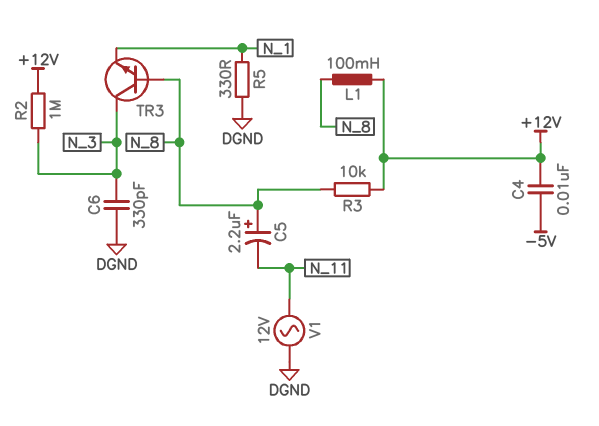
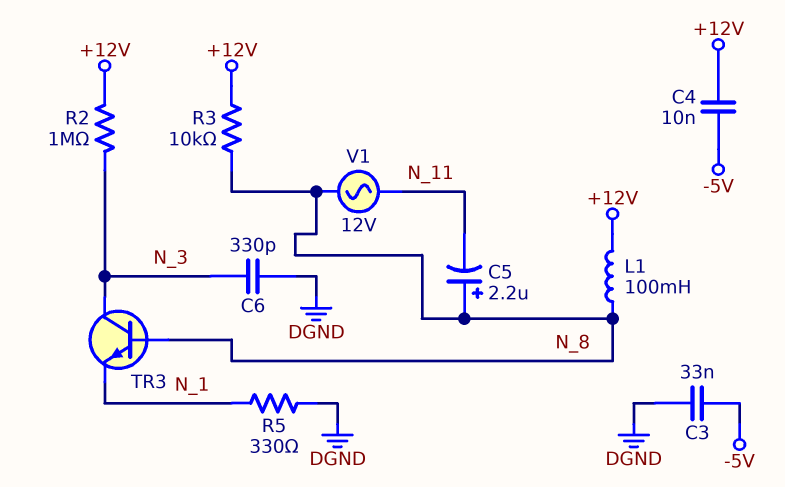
C3: none -> 33nF (-5V, DGND)
V1: AC 12V (DGND, N_11) -> AC 12V (N_8, N_11)

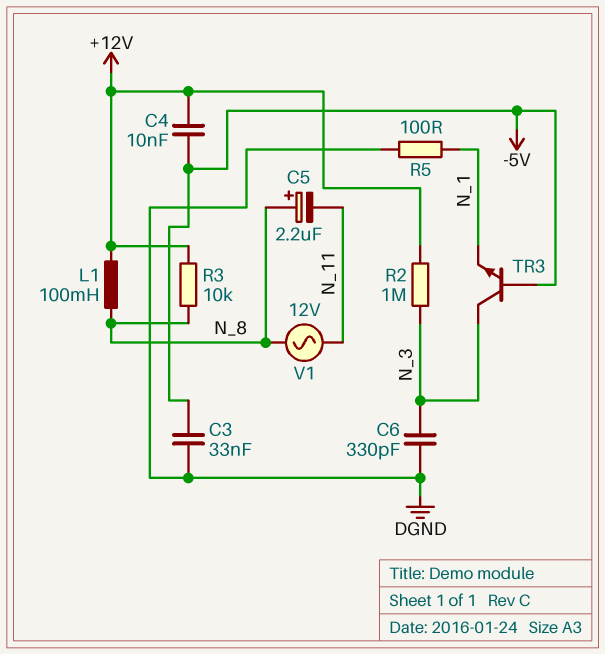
R5: 330 (DGND, N_1) -> 100 (DGND, N_1)
TR3: NPN (B N_8, C N_3, E N_1) -> NPN (B -5V, C N_3, E N_1)

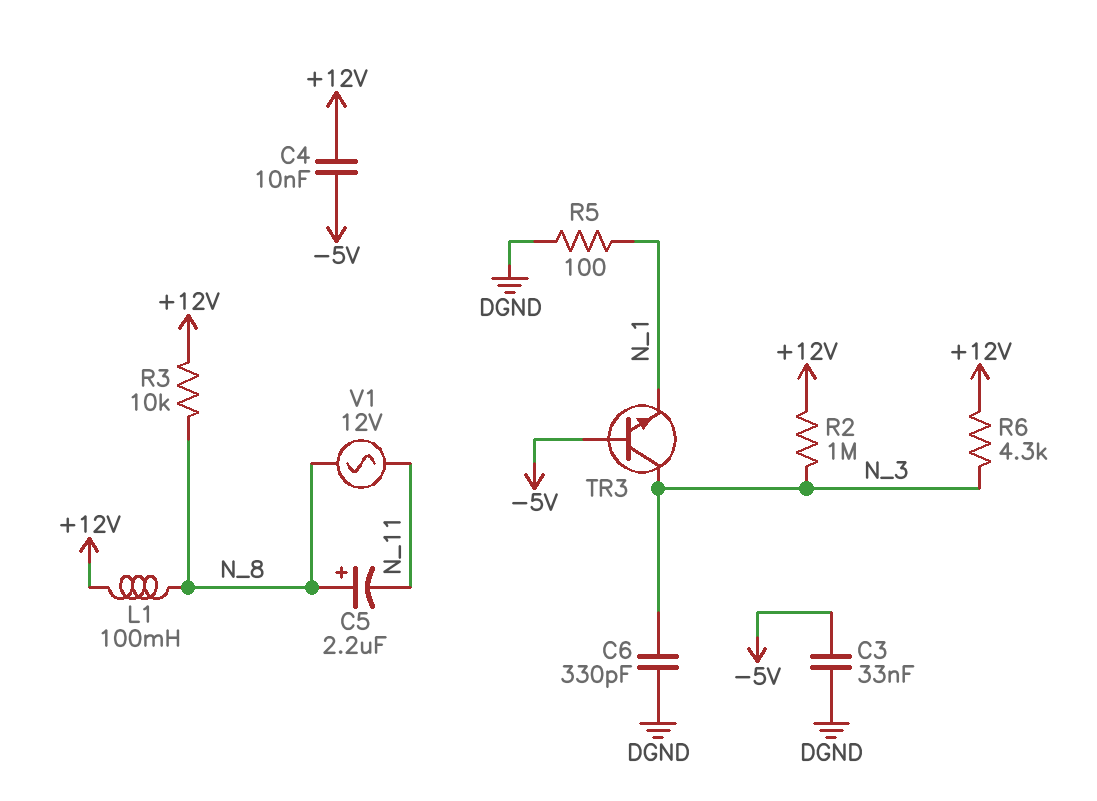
R6: none -> 4.3k (+12V, N_3)

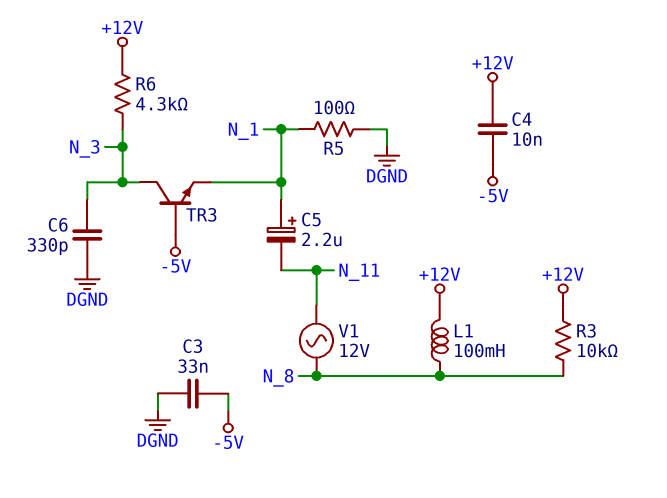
C5: 2.2uF (plus N_8, minus N_11) -> 2.2uF (plus N_1, minus N_11)
R2: 1M (+12V, N_3) -> none

